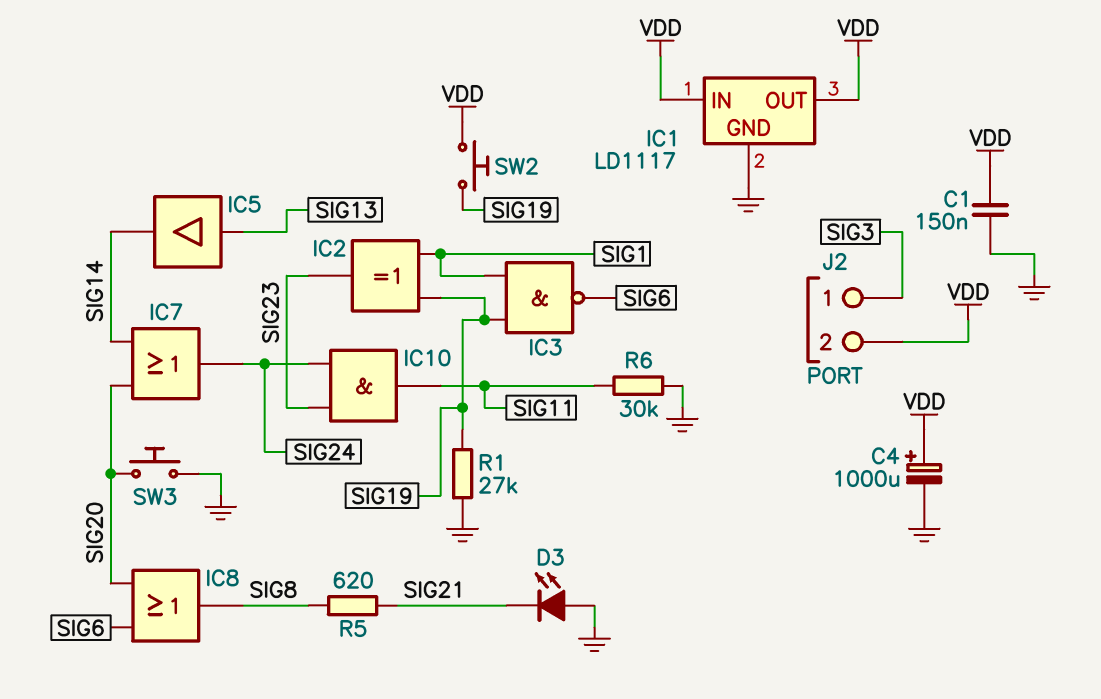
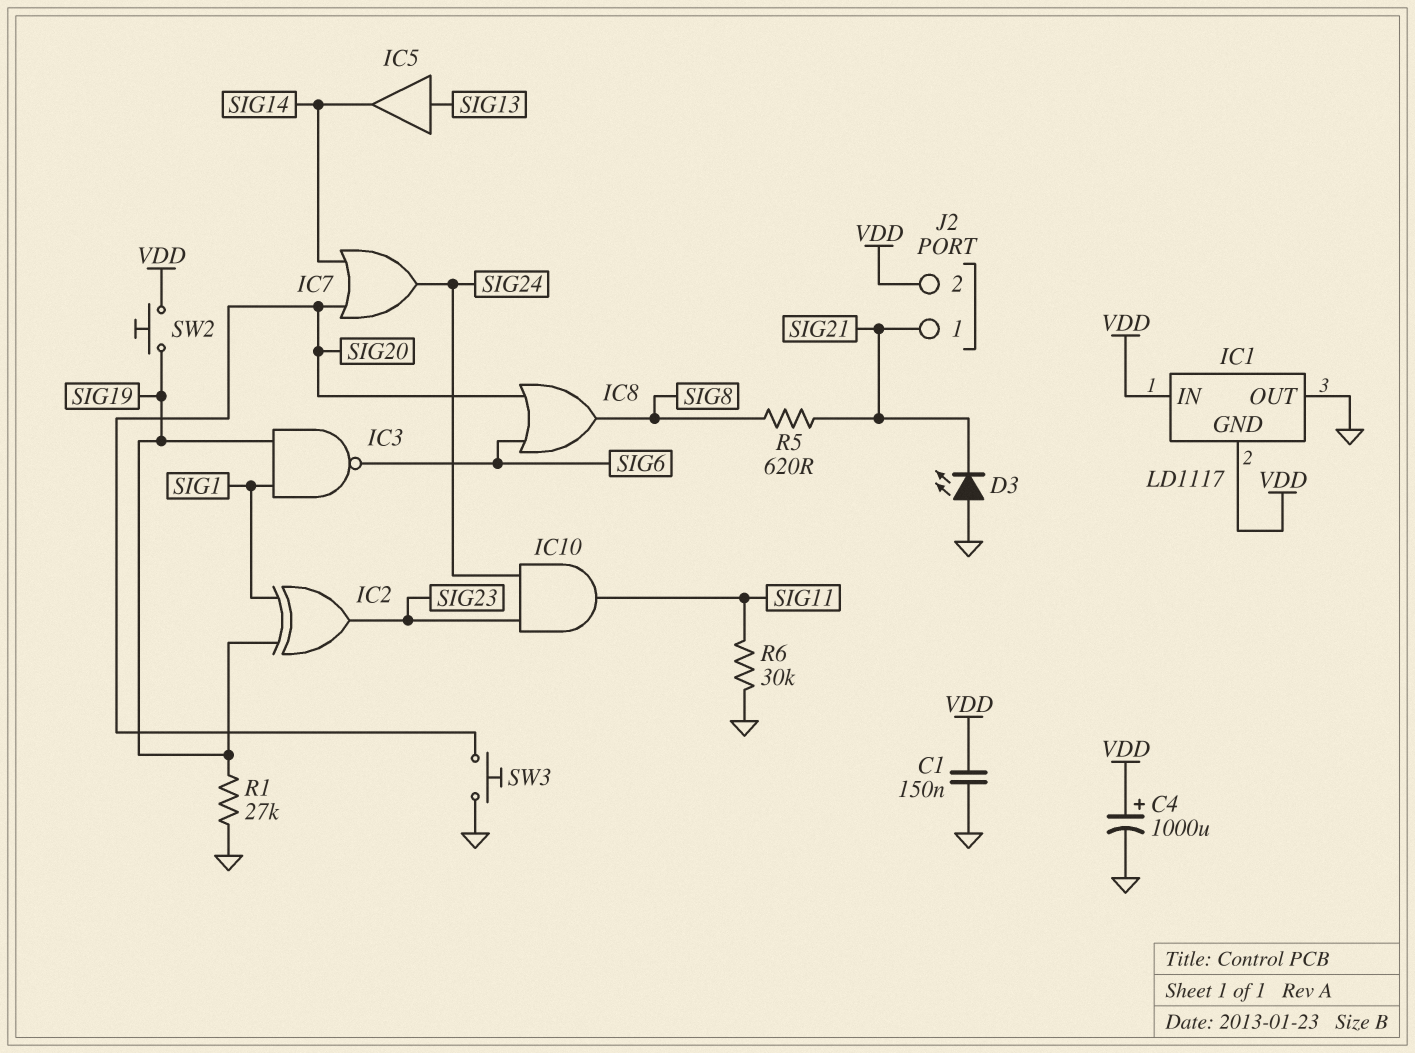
IC1 pin GND: GND -> VDD
IC1 pin OUT: VDD -> GND
J2 pin 1: SIG3 -> SIG21

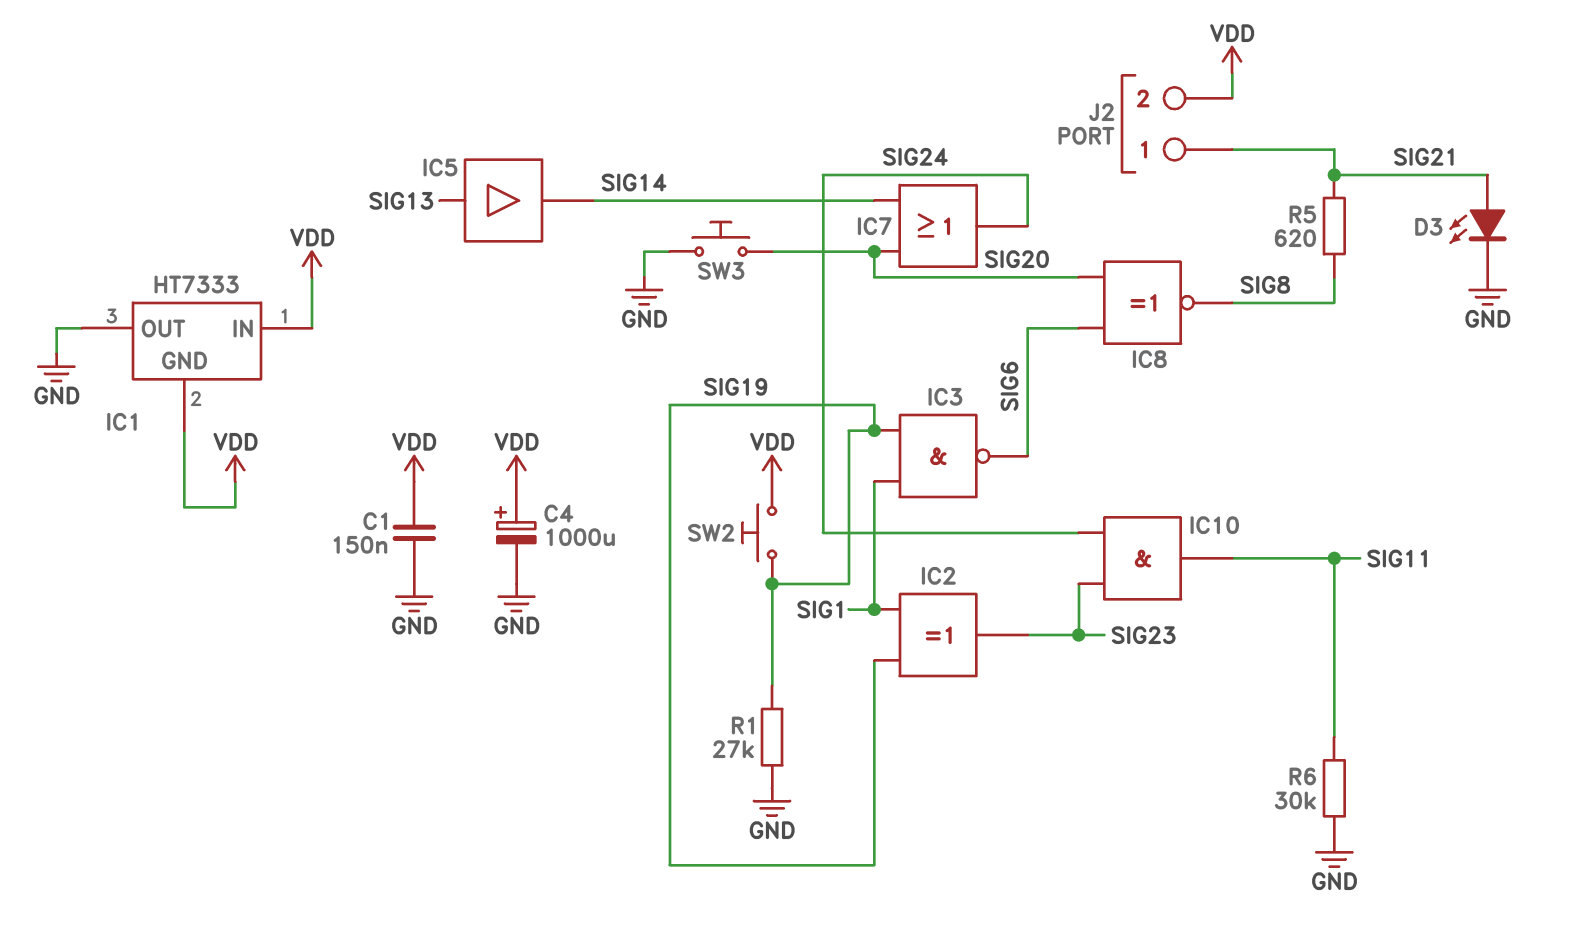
D3: LED (A GND, K SIG21) -> LED (A SIG21, K GND)
IC1: LD1117 -> HT7333
IC8: OR (in SIG6, in SIG20, out SIG8) -> XNOR (in SIG6, in SIG20, out SIG8)

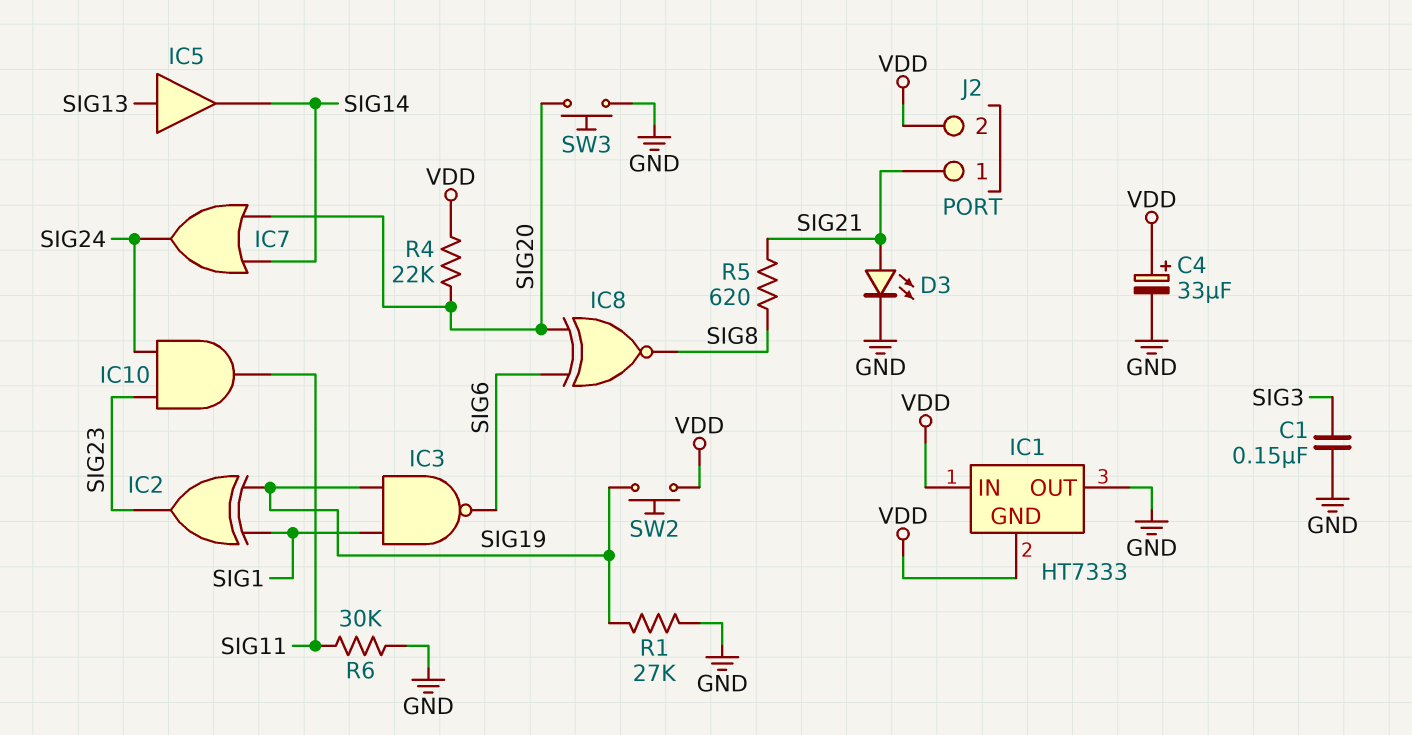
C1: 150nF (GND, VDD) -> 150nF (GND, SIG3)
C4: 1000uF (plus VDD, minus GND) -> 33uF (plus VDD, minus GND)
R4: none -> 22k (SIG20, VDD)

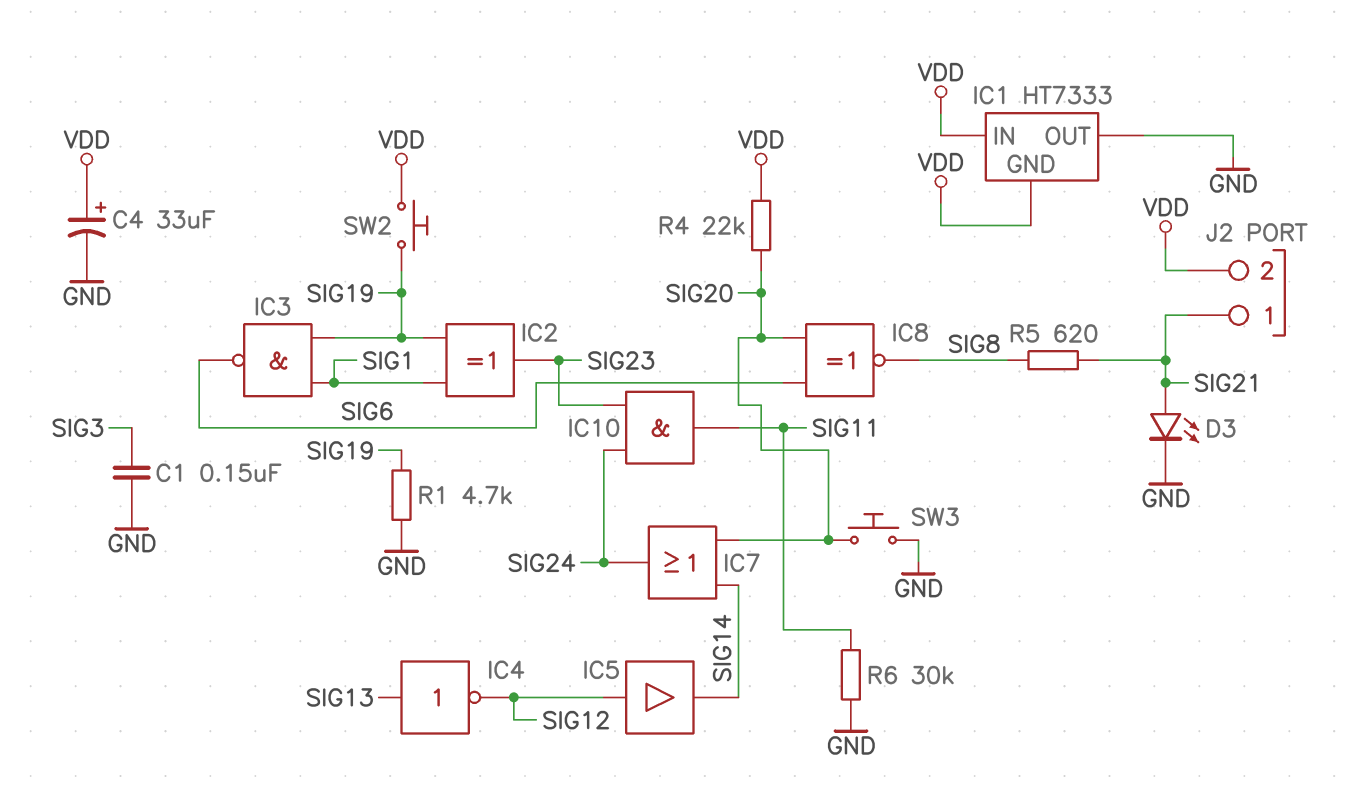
IC4: none -> NOT (in SIG13, out SIG12)
IC5: buffer (in SIG13, out SIG14) -> buffer (in SIG12, out SIG14)
R1: 27k (GND, SIG19) -> 4.7k (GND, SIG19)

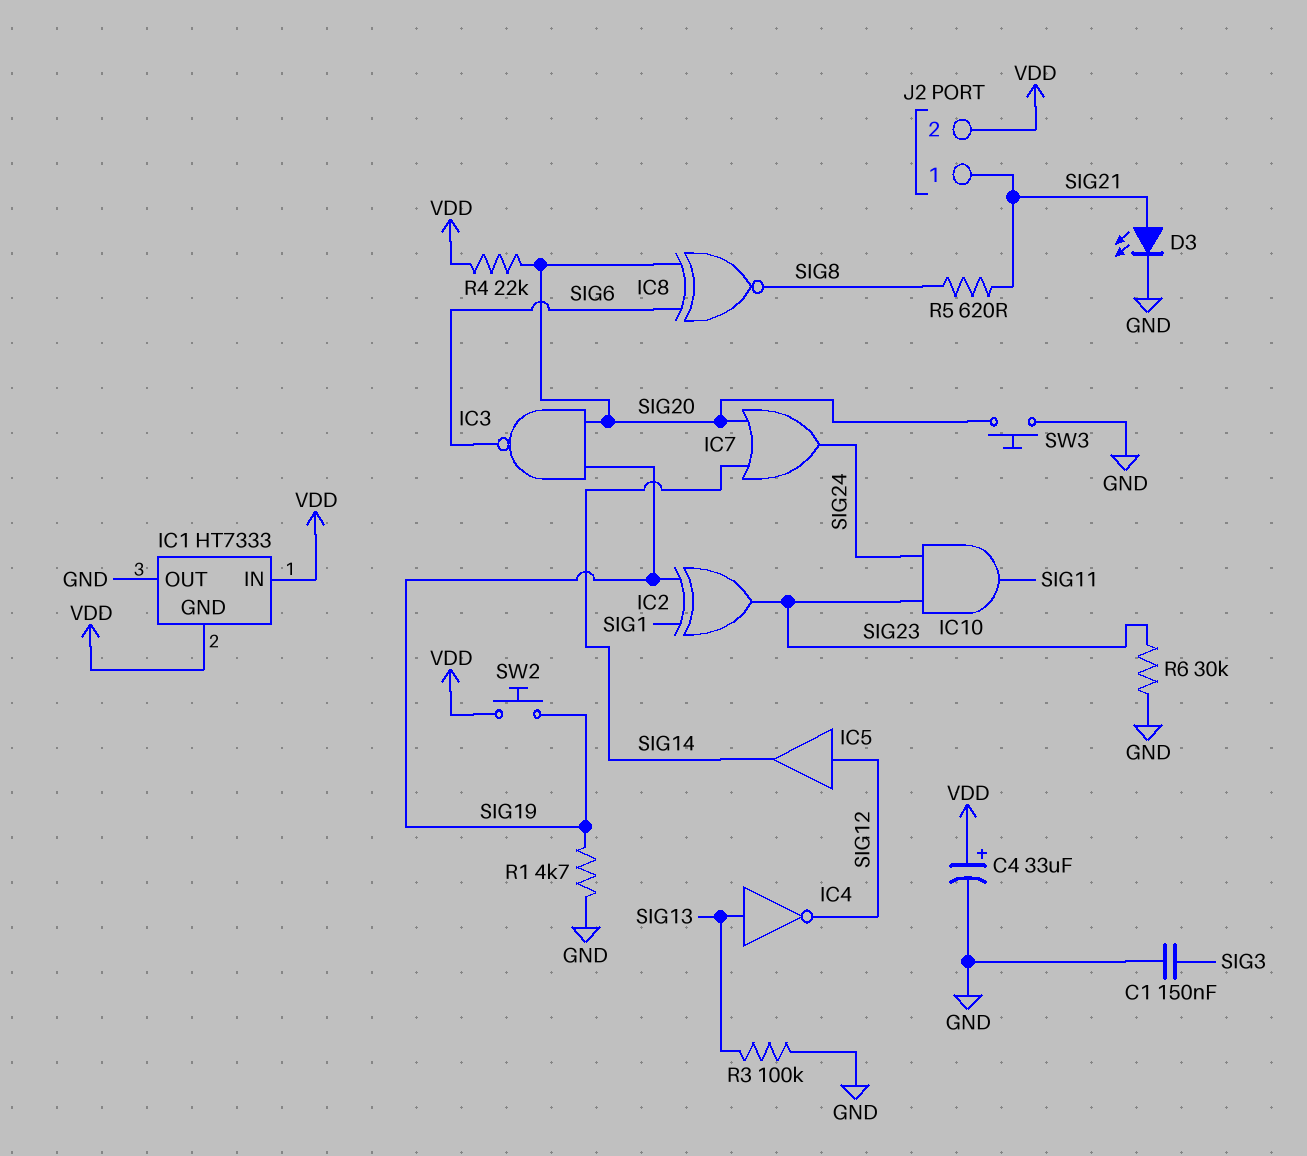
IC3: NAND (in SIG1, in SIG19, out SIG6) -> NAND (in SIG19, in SIG20, out SIG6)
R3: none -> 100k (GND, SIG13)
R6: 30k (GND, SIG11) -> 30k (GND, SIG23)

